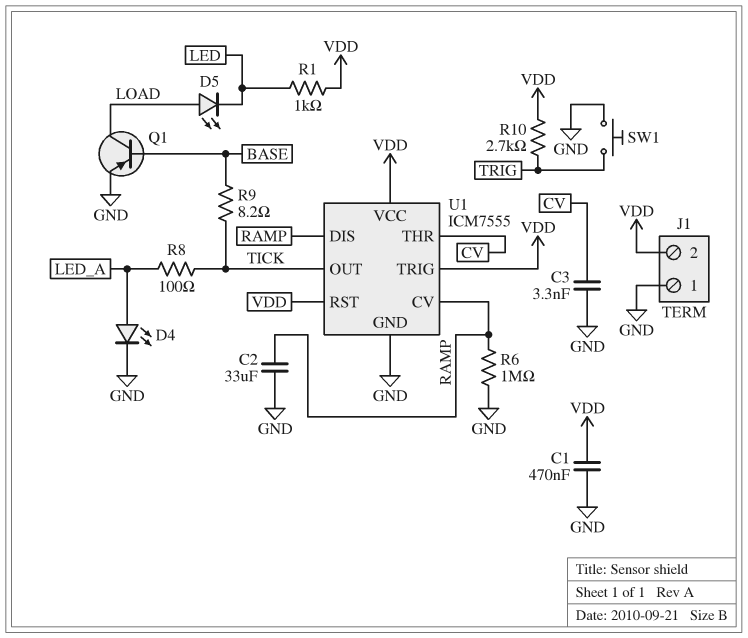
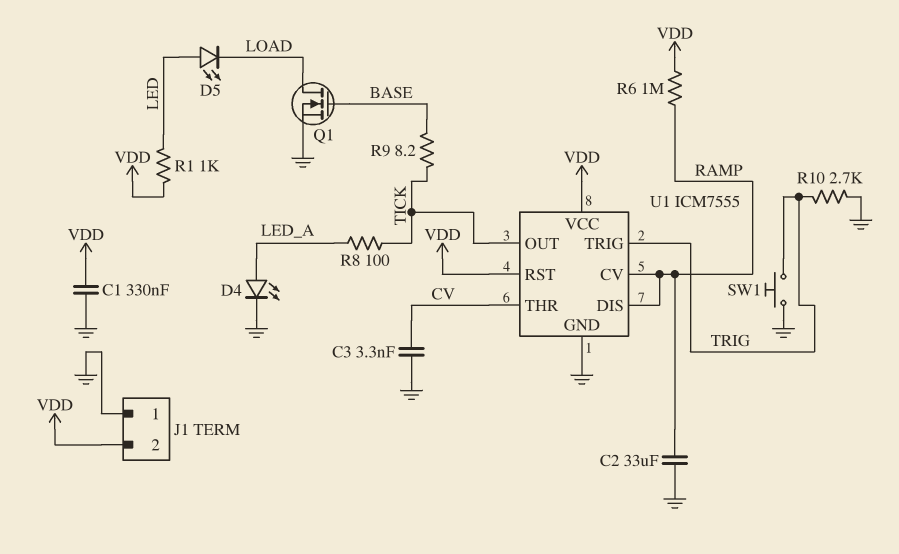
C1: 470nF (GND, VDD) -> 330nF (GND, VDD)
D5: LED (A LOAD, K LED) -> LED (A LED, K LOAD)
Q1: PNP (B BASE, C LOAD, E GND) -> NMOS (G BASE, D LOAD, S GND)
R6: 1M (GND, RAMP) -> 1M (RAMP, VDD)
R10: 2.7k (TRIG, VDD) -> 2.7k (GND, TRIG)
U1 pin TRIG: VDD -> TRIG

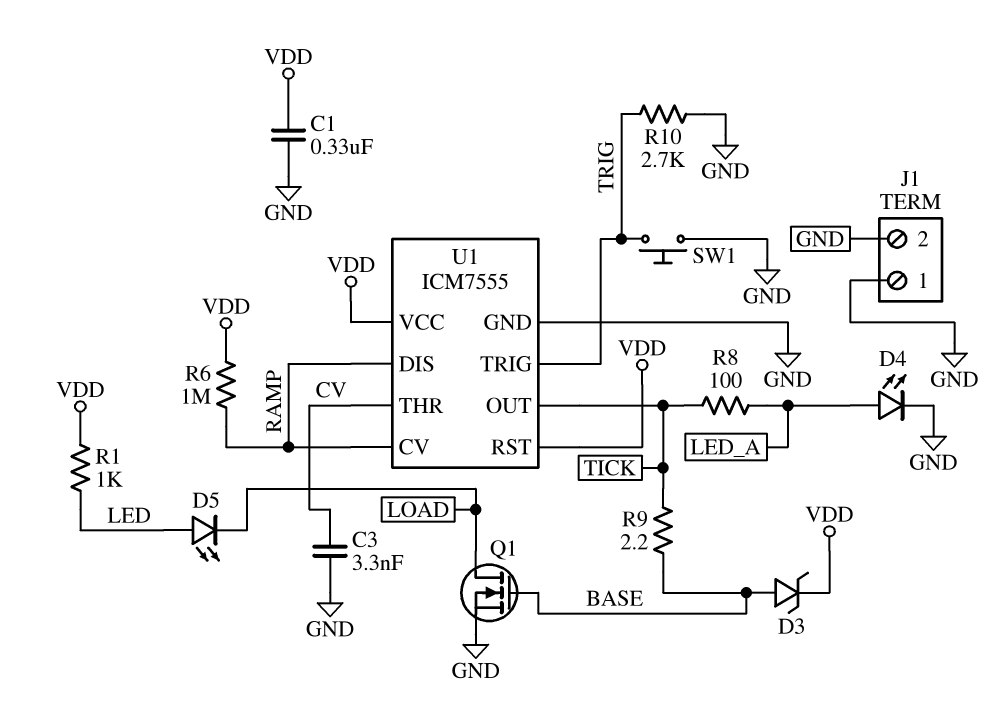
C2: 33uF (GND, RAMP) -> none
D3: none -> zener (A BASE, K VDD)
J1 pin 2: VDD -> GND
R9: 8.2 (BASE, TICK) -> 2.2 (BASE, TICK)

